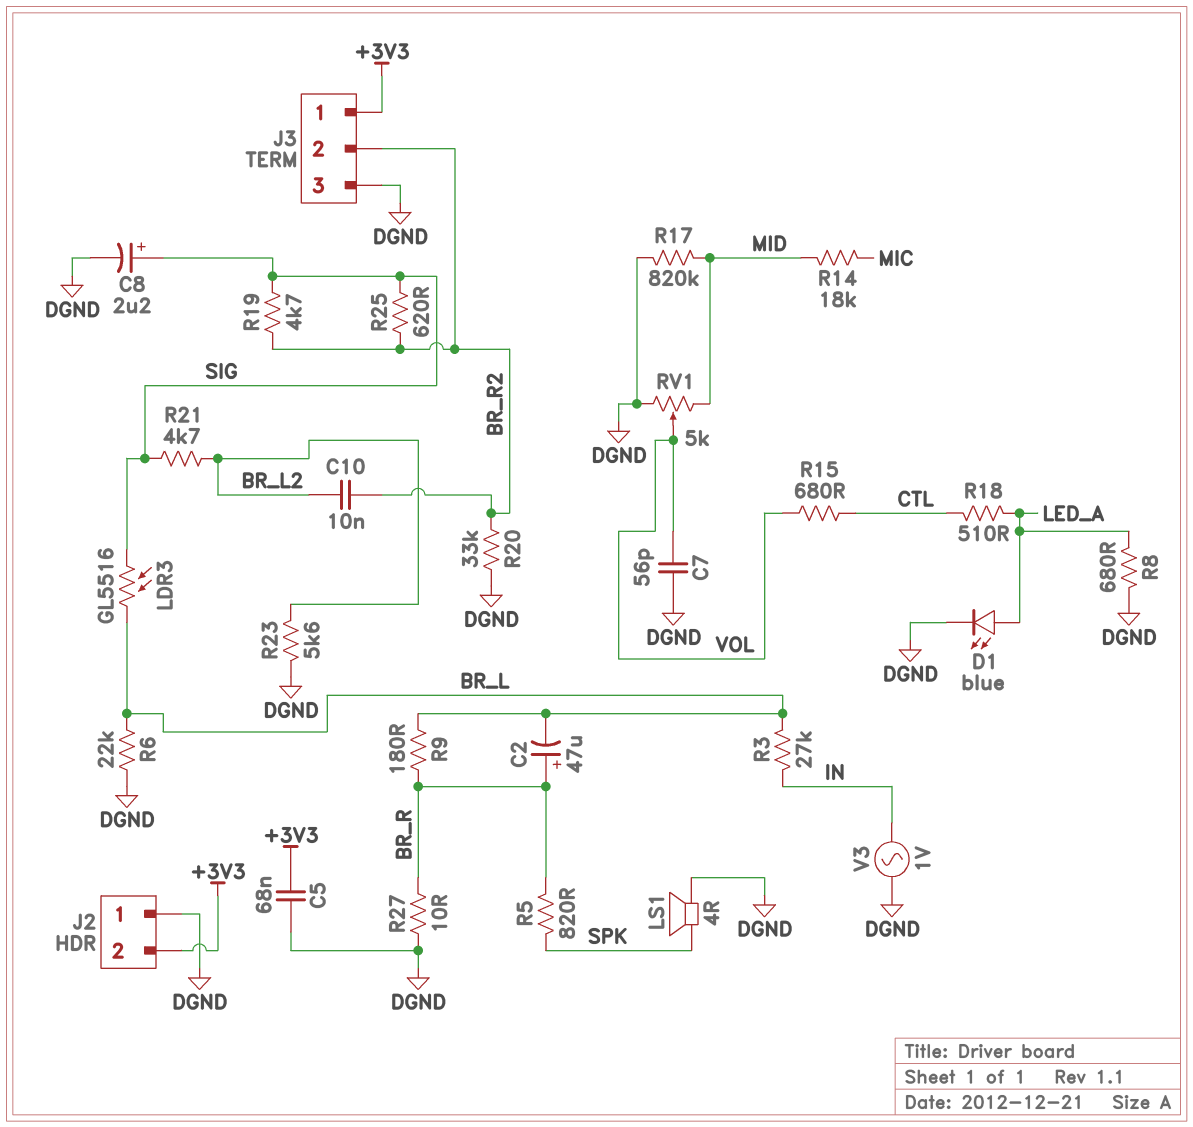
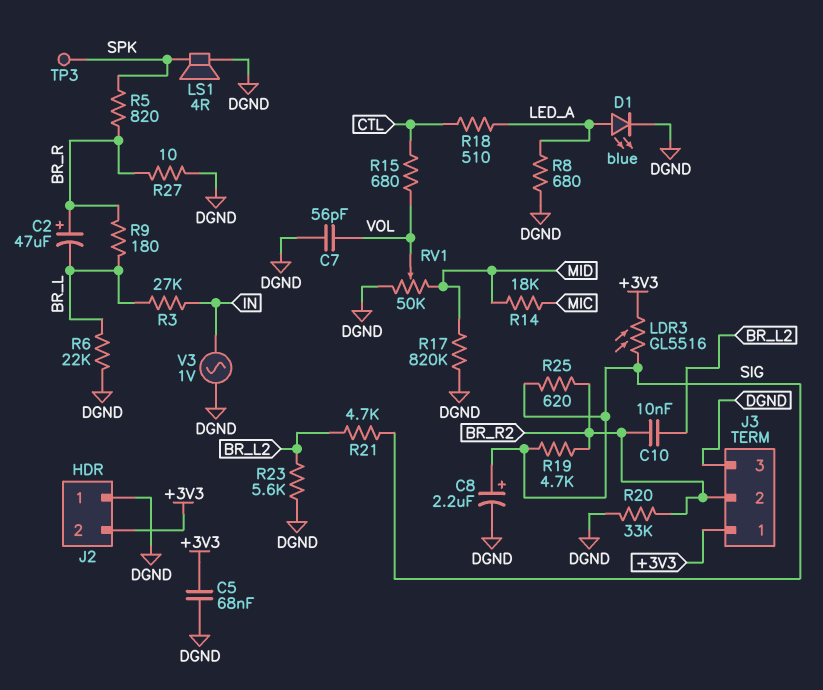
LDR3: GL5516 (BR_L, SIG) -> GL5516 (+3V3, SIG)
RV1: 5k (DGND, MID, wiper VOL) -> 50k (DGND, MID, wiper VOL)
TP3: none -> test point (SPK)

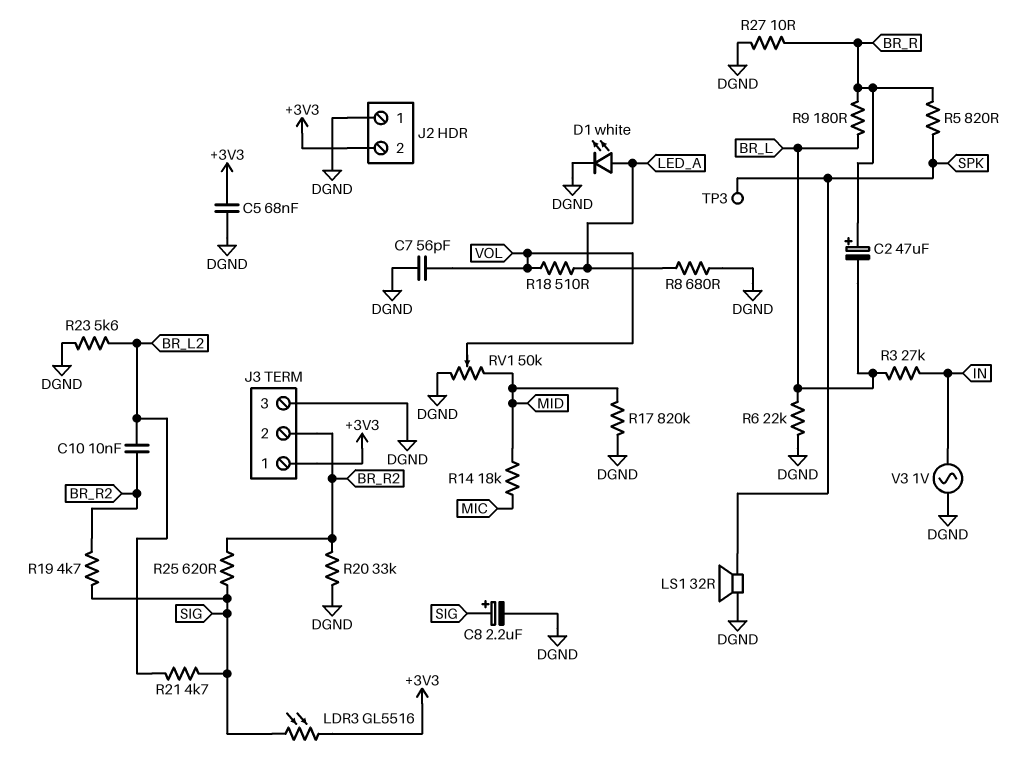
D1: LED blue (A LED_A, K DGND) -> LED white (A LED_A, K DGND)
LS1: speaker 4R (DGND, SPK) -> speaker 32R (DGND, SPK)
R15: 680 (CTL, VOL) -> none
R18: 510 (CTL, LED_A) -> 510 (LED_A, VOL)

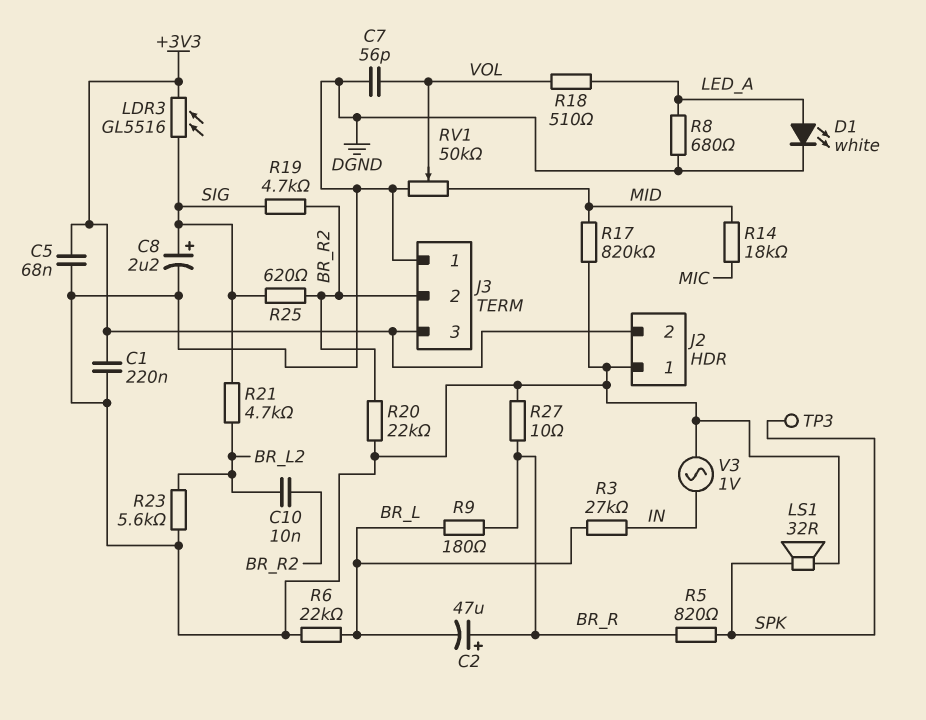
C1: none -> 220nF (+3V3, DGND)
J3 pin 1: +3V3 -> DGND
J3 pin 3: DGND -> +3V3
R20: 33k (BR_R2, DGND) -> 22k (BR_R2, DGND)

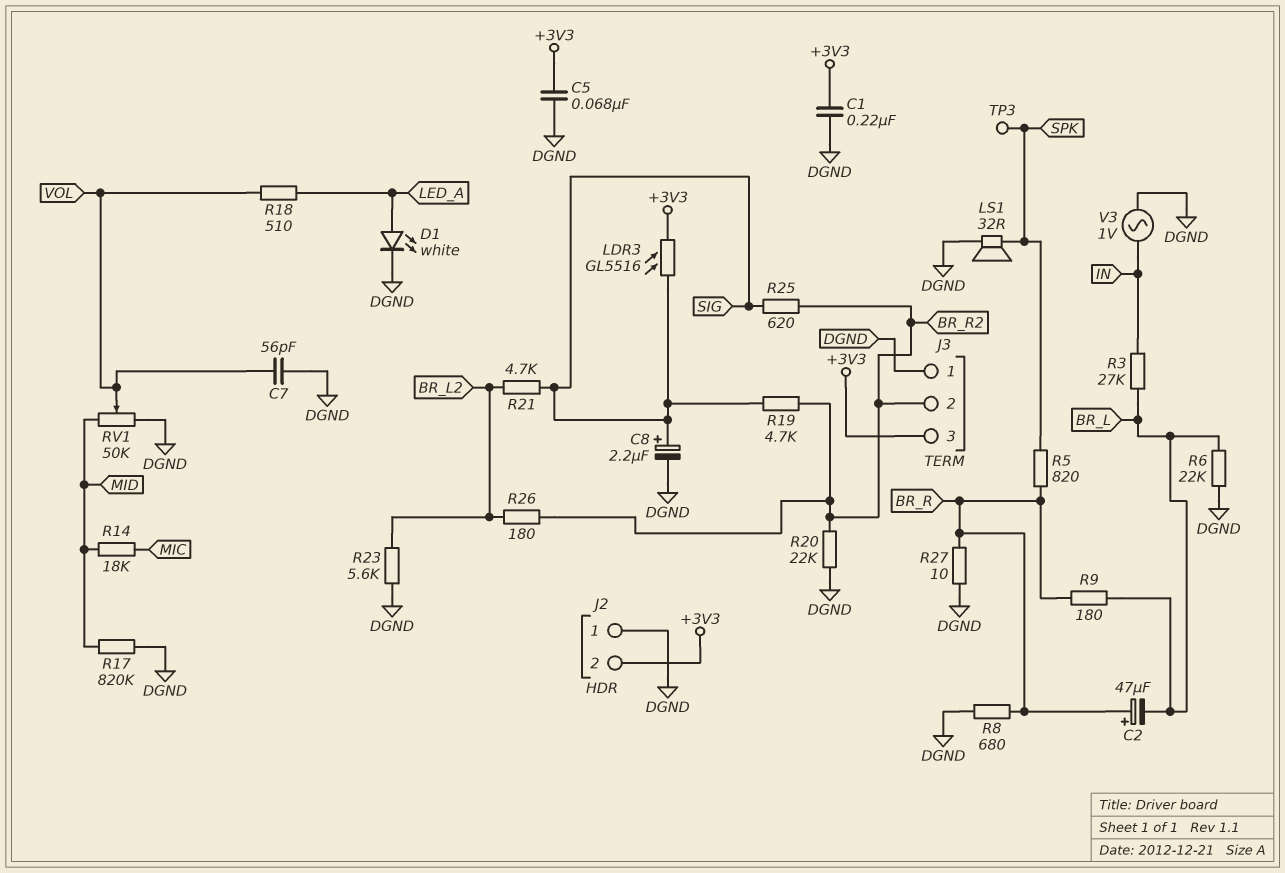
C10: 10nF (BR_L2, BR_R2) -> none
R8: 680 (DGND, LED_A) -> 680 (BR_R, DGND)
R26: none -> 180 (BR_L2, BR_R2)

